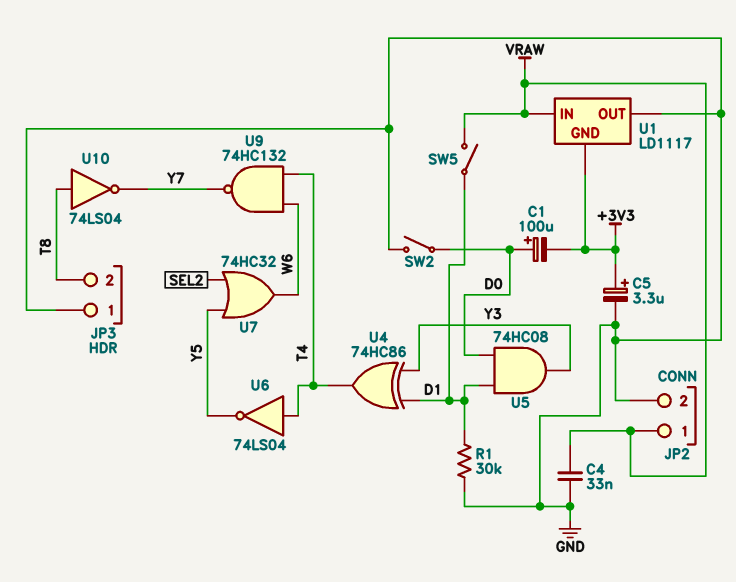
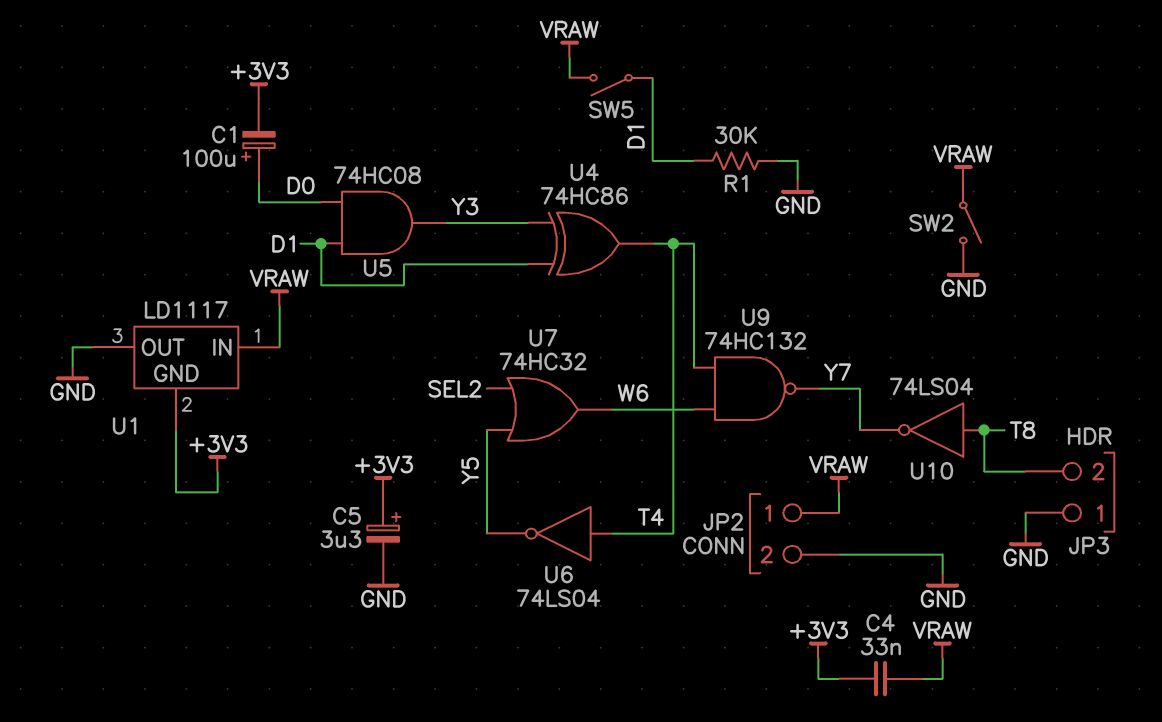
C4: 33nF (GND, VRAW) -> 33nF (+3V3, VRAW)
SW2: switch (D0, GND) -> switch (GND, VRAW)

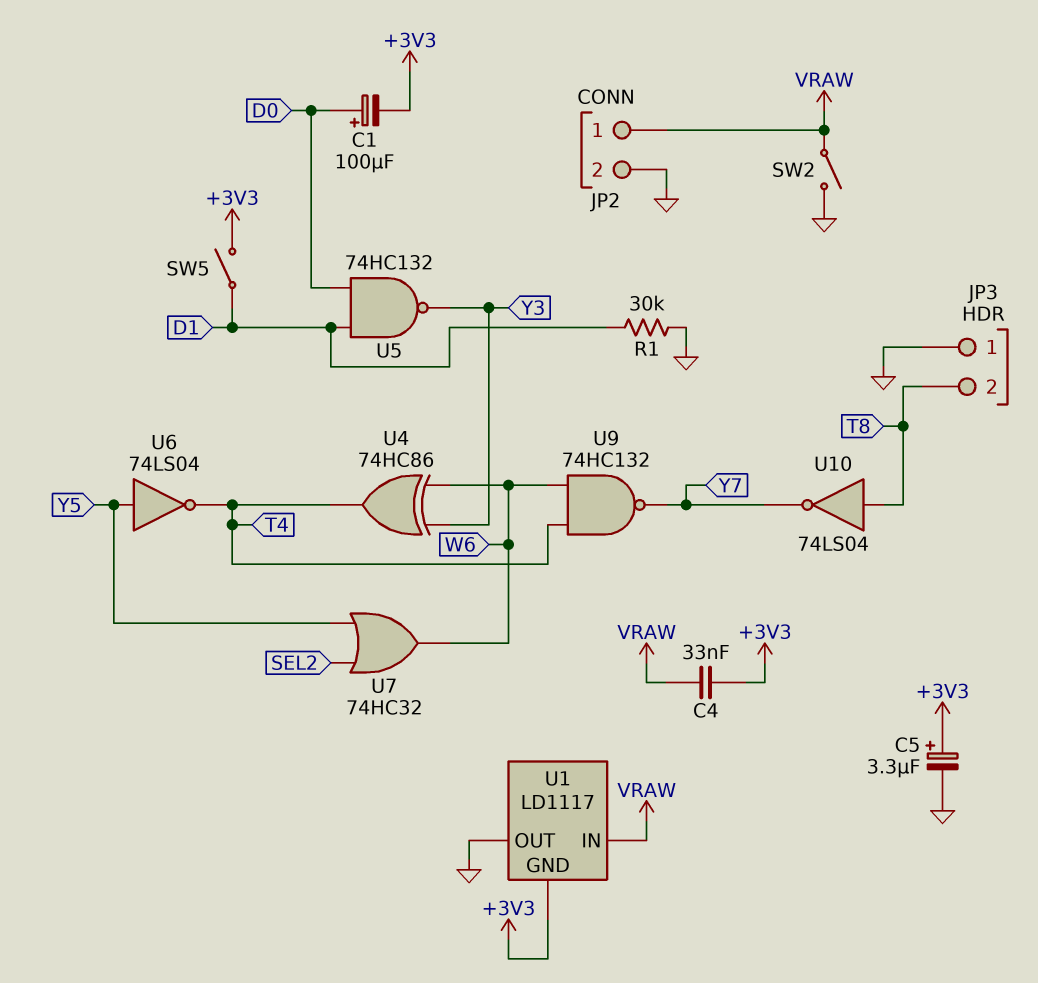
SW5: switch (D1, VRAW) -> switch (+3V3, D1)
U4: XOR 74HC86 (in D1, in Y3, out T4) -> XOR 74HC86 (in W6, in Y3, out T4)
U5: AND 74HC08 (in D0, in D1, out Y3) -> NAND 74HC132 (in D0, in D1, out Y3)
U6: NOT 74LS04 (in T4, out Y5) -> NOT 74LS04 (in Y5, out T4)

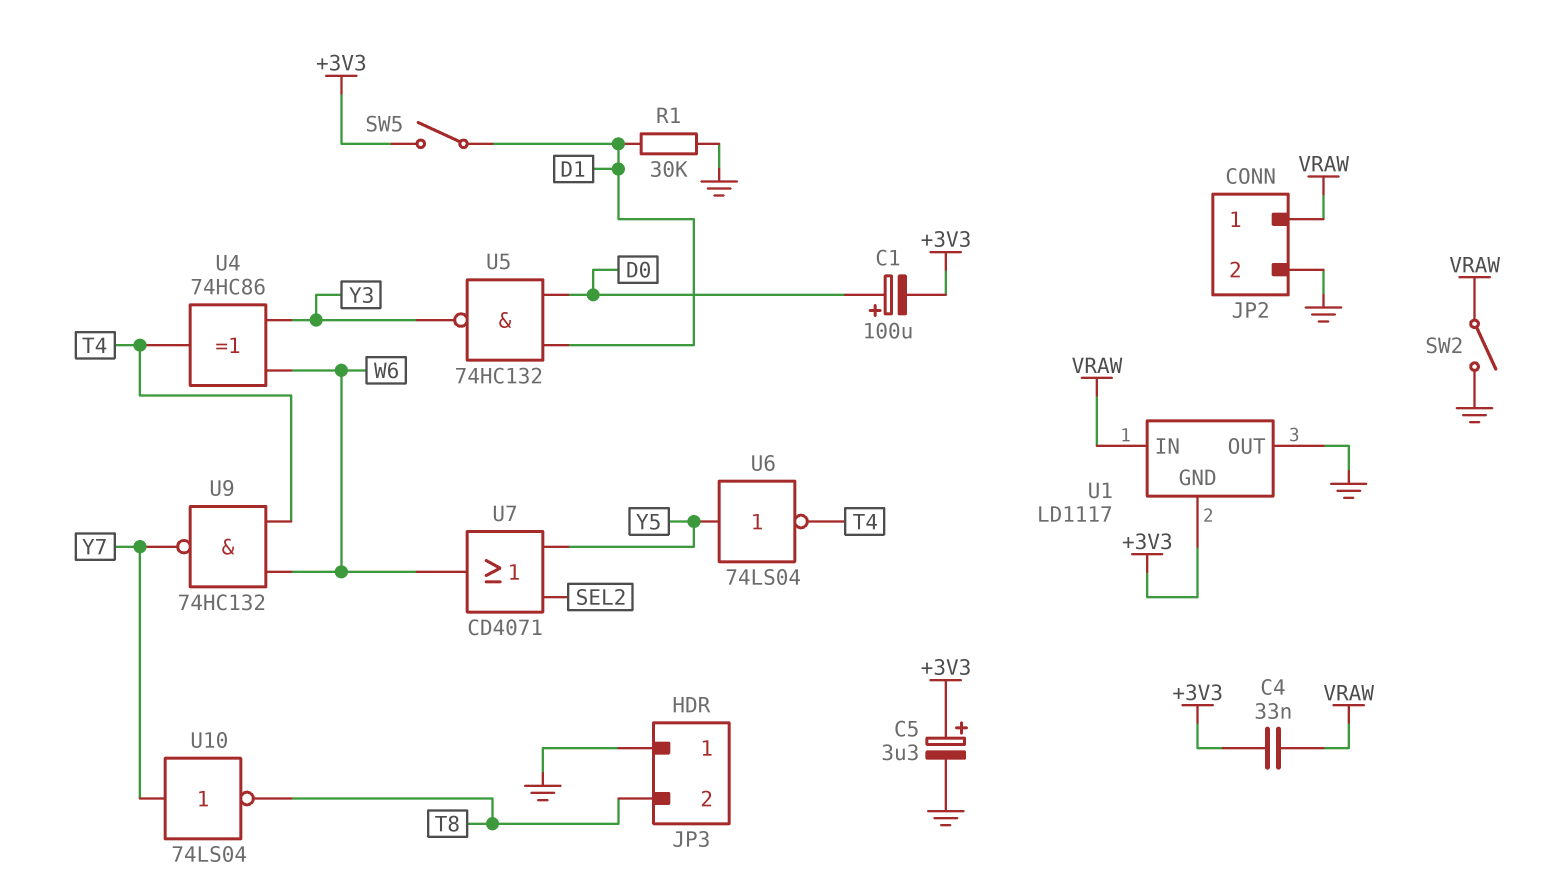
U7: OR 74HC32 (in SEL2, in Y5, out W6) -> OR CD4071 (in SEL2, in Y5, out W6)
U10: NOT 74LS04 (in T8, out Y7) -> NOT 74LS04 (in Y7, out T8)

